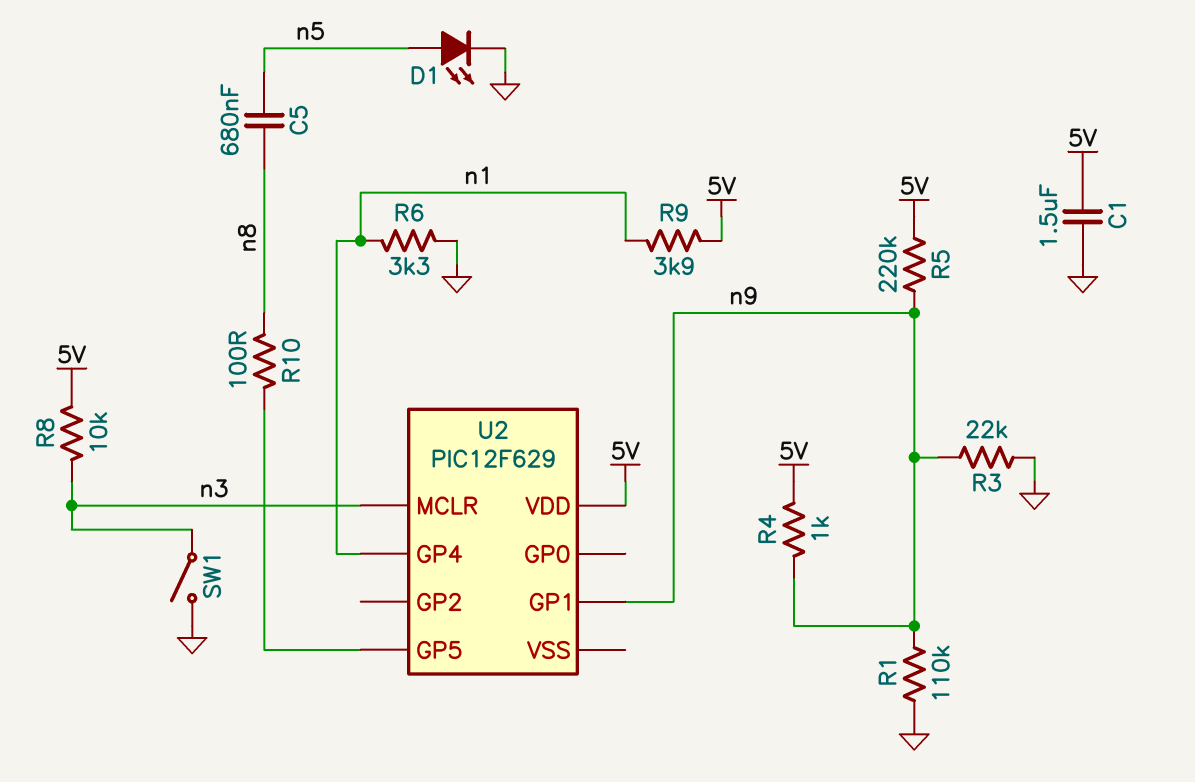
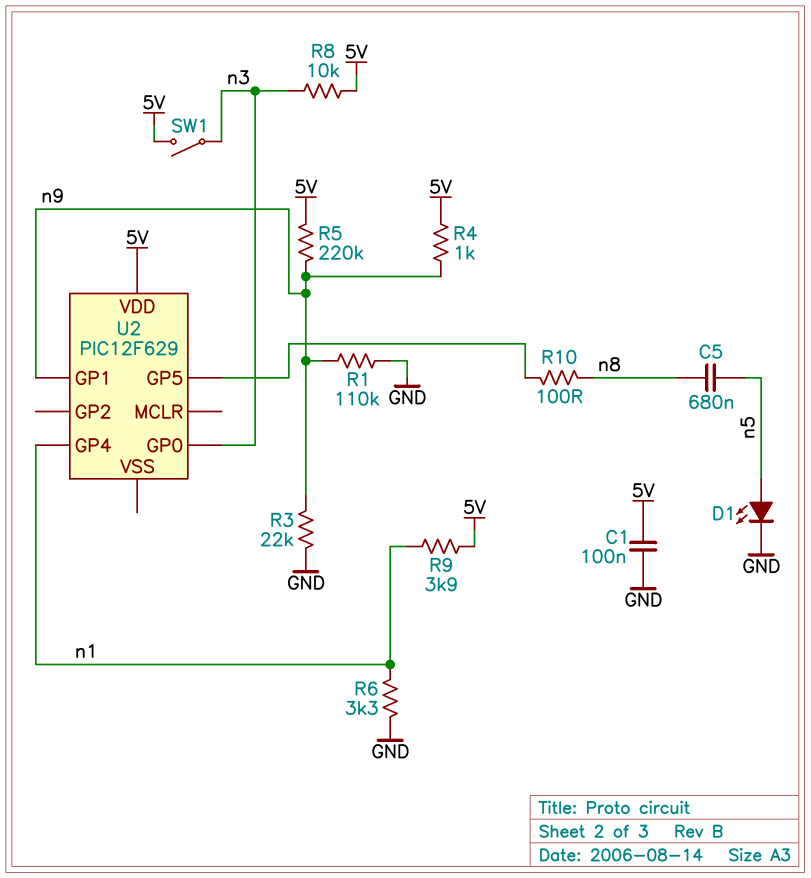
C1: 1.5uF (5V, GND) -> 100nF (5V, GND)
SW1: switch (GND, n3) -> switch (5V, n3)
U2 pin GP0: none -> n3
U2 pin MCLR: n3 -> none

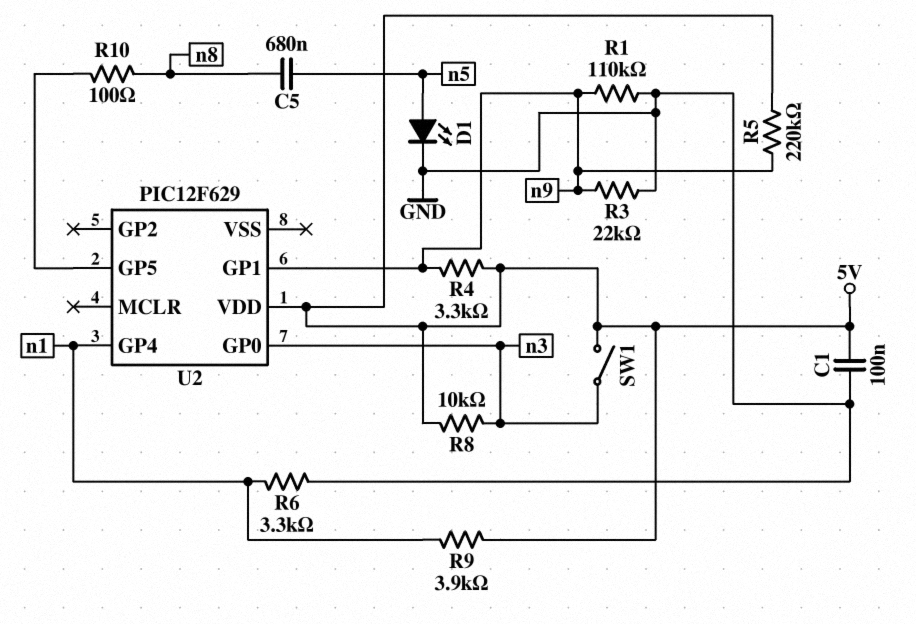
R4: 1k (5V, n9) -> 3.3k (5V, n9)

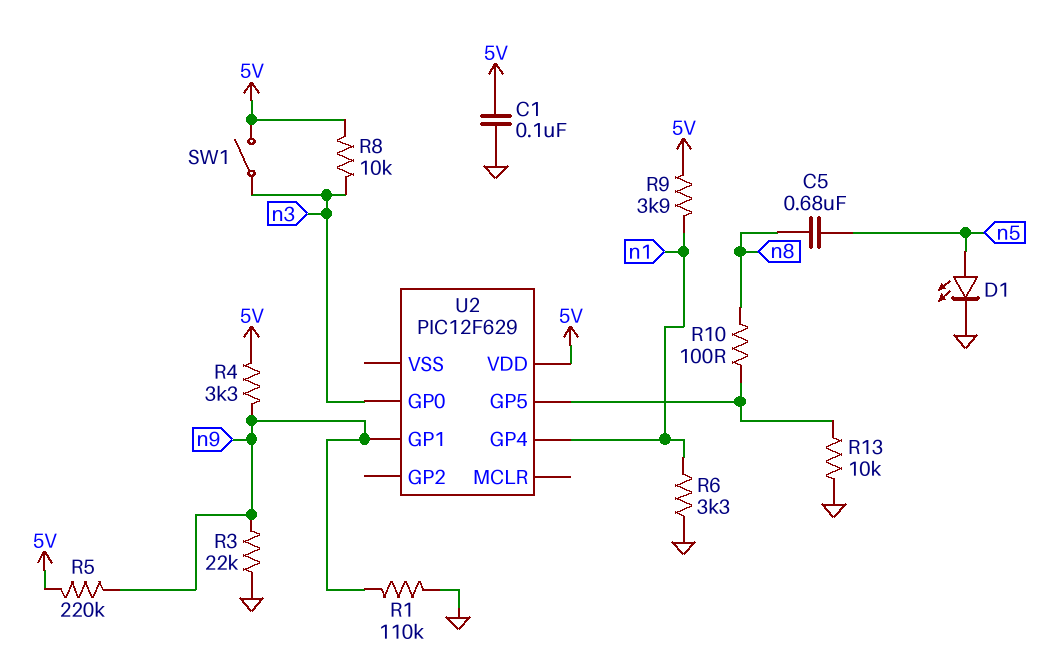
R13: none -> 10k (GND, U2/GP5)

